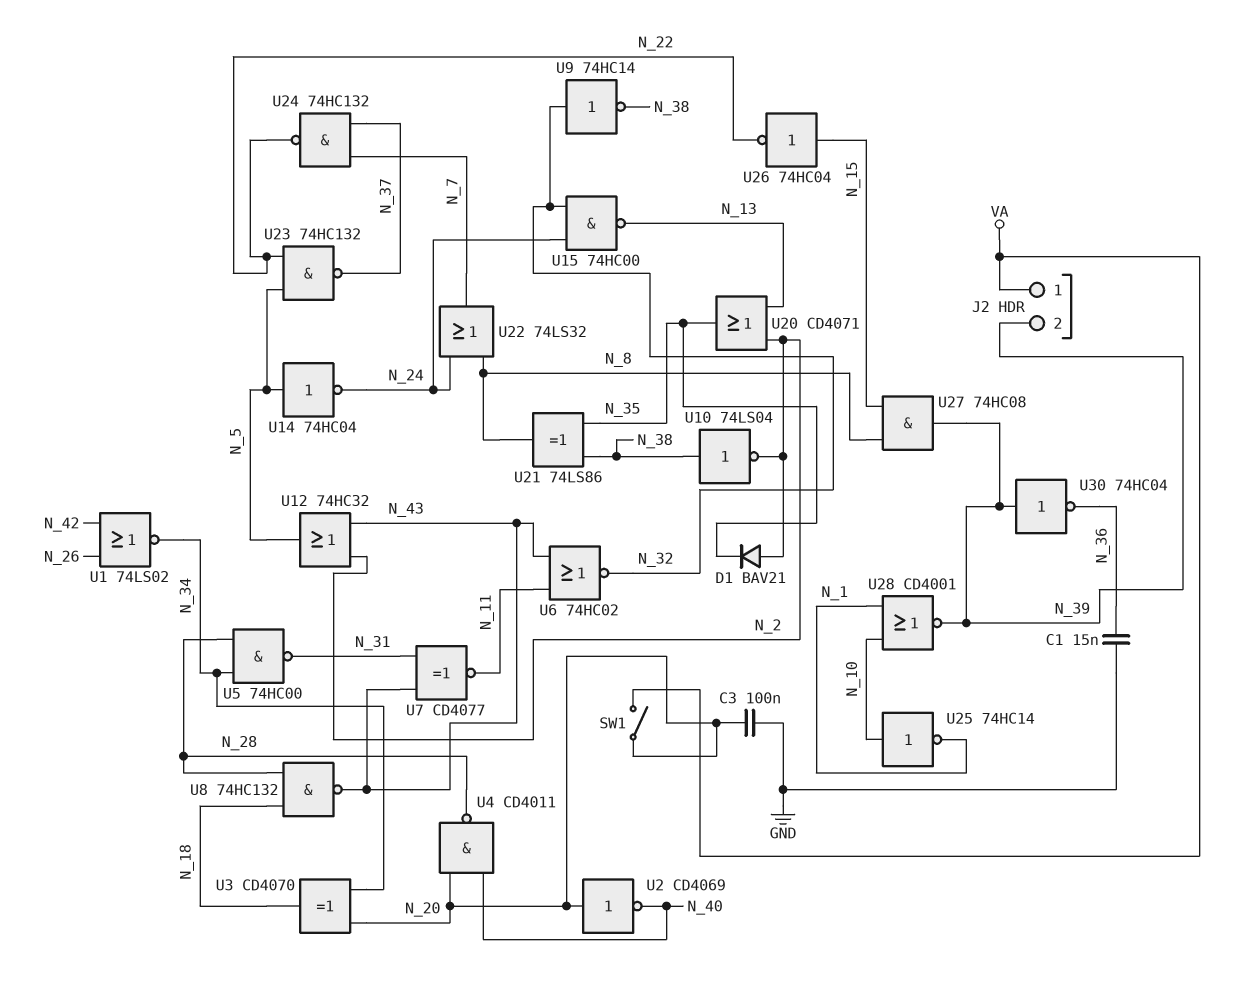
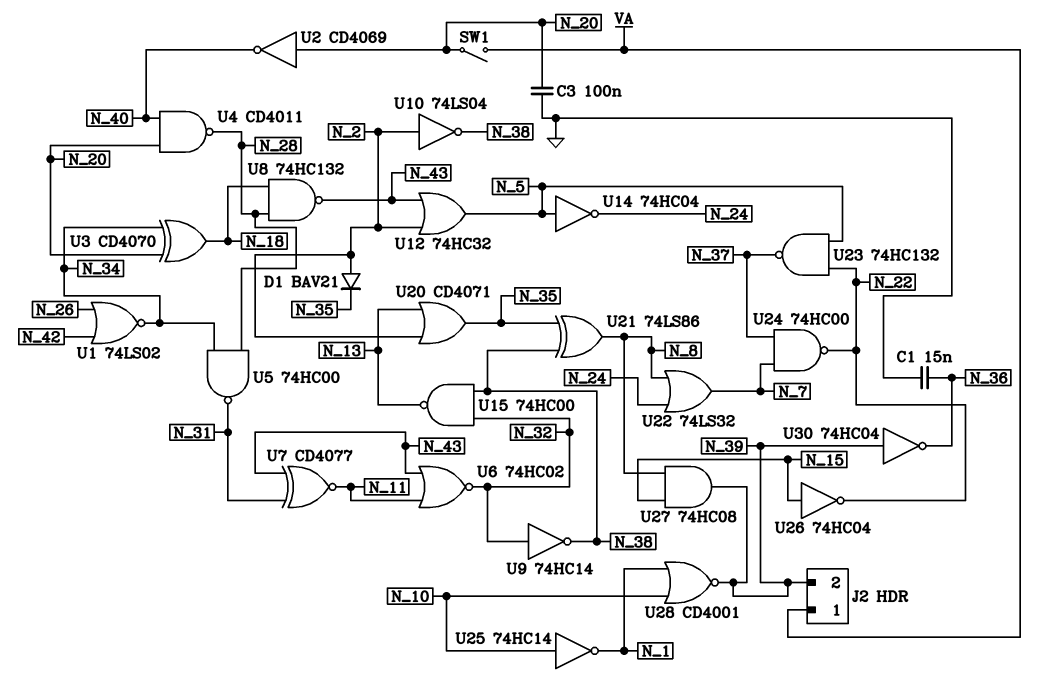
U10: NOT 74LS04 (in N_38, out N_2) -> NOT 74LS04 (in N_2, out N_38)
U15: NAND 74HC00 (in N_24, in N_32, out N_13) -> NAND 74HC00 (in N_32, in N_38, out N_13)
U24: NAND 74HC132 (in N_7, in N_37, out N_22) -> NAND 74HC00 (in N_7, in N_37, out N_22)

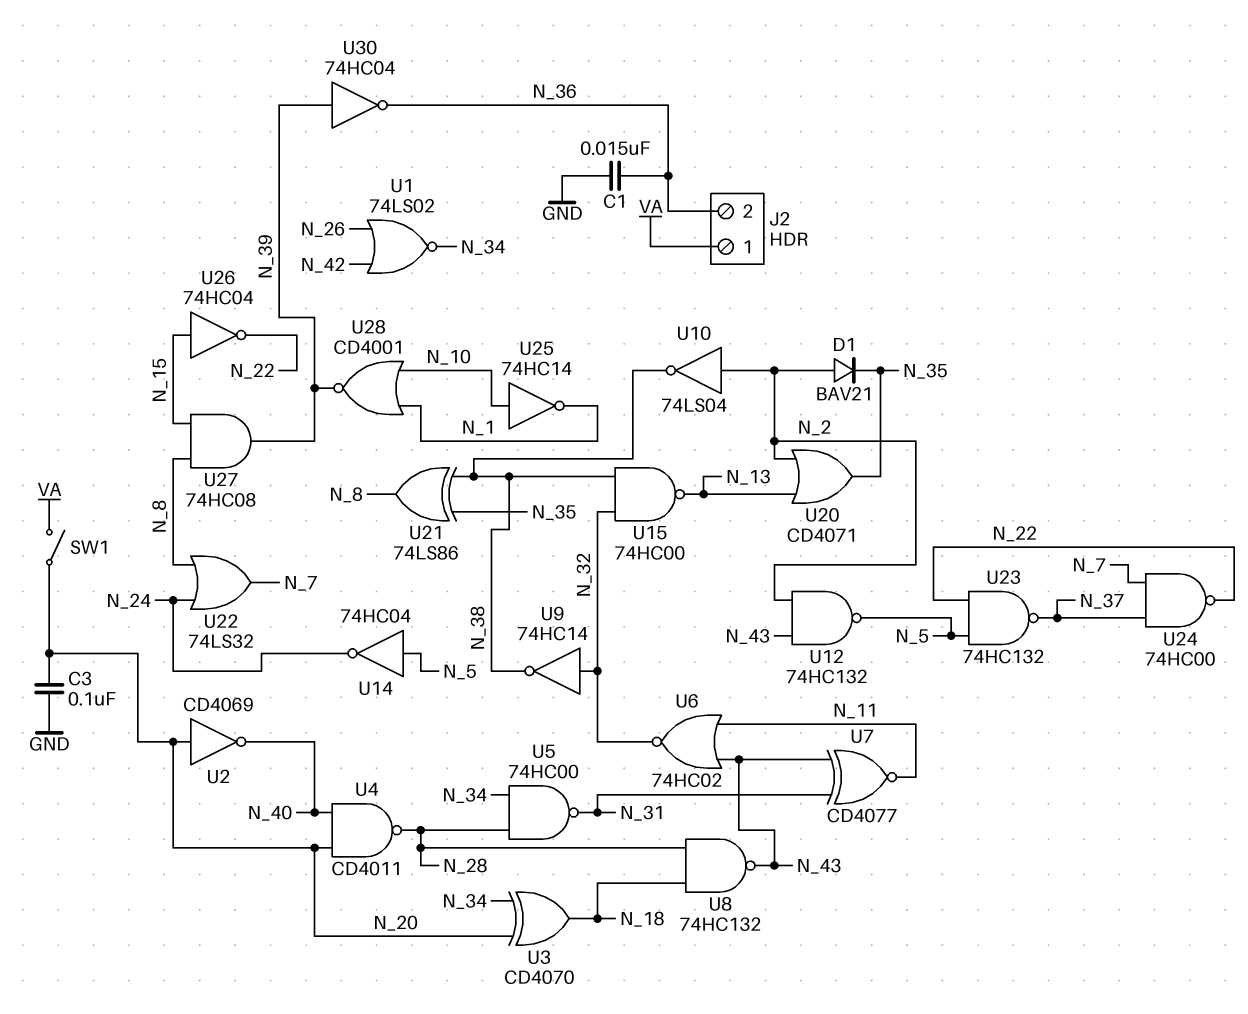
J2 pin 2: N_39 -> N_36
U12: OR 74HC32 (in N_2, in N_43, out N_5) -> NAND 74HC132 (in N_2, in N_43, out N_5)

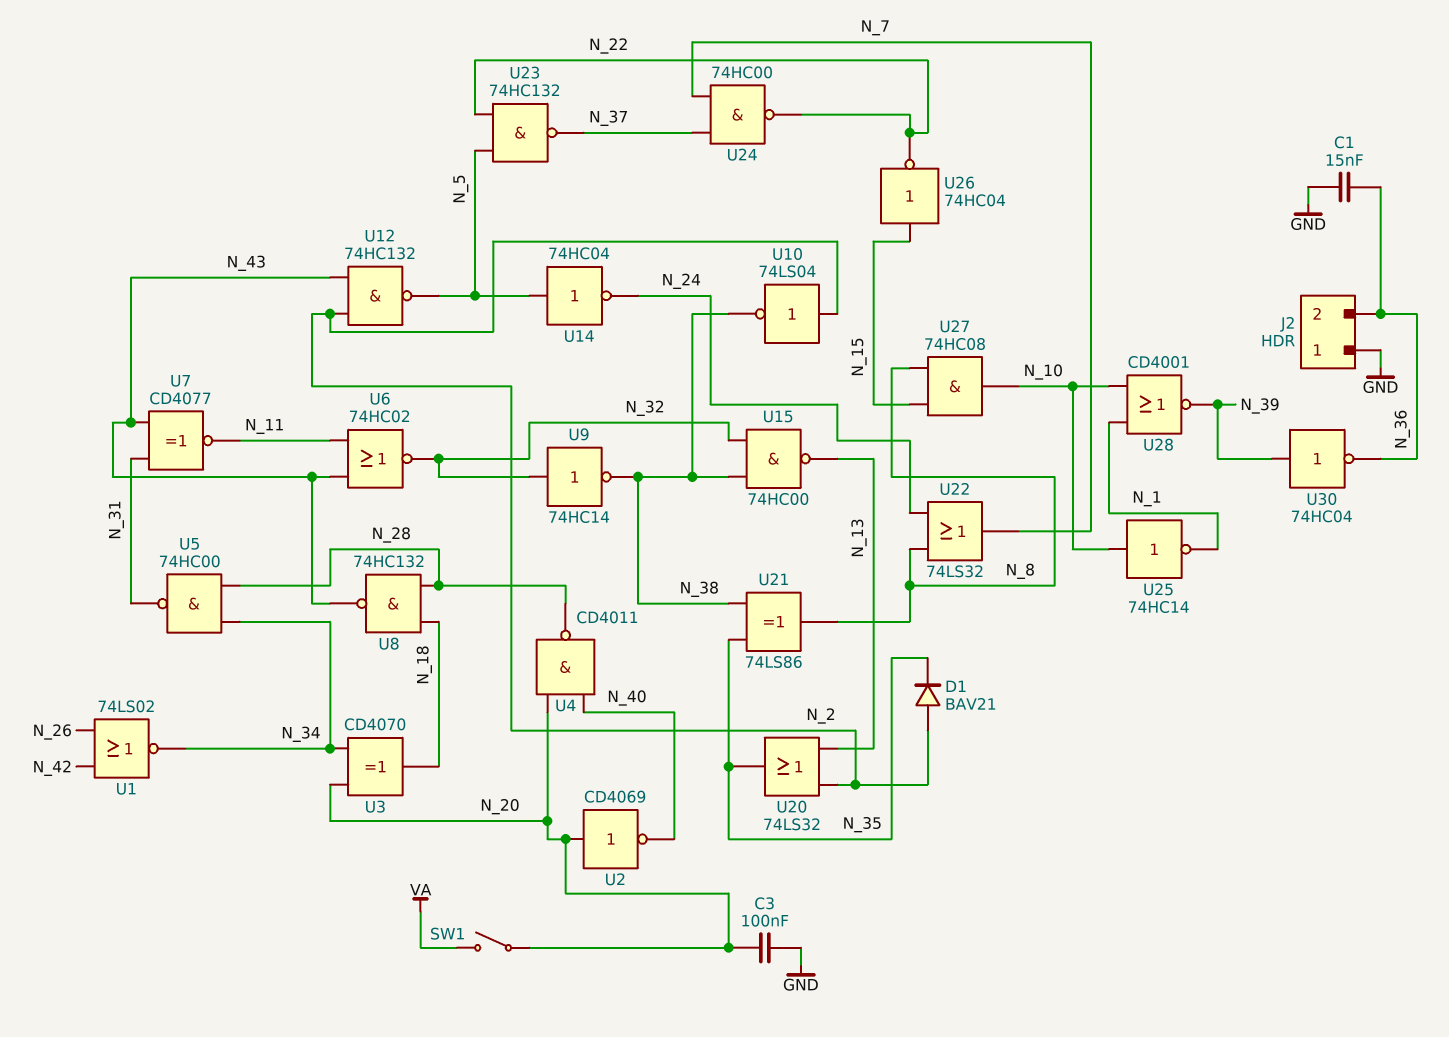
J2 pin 1: VA -> GND
U20: OR CD4071 (in N_2, in N_13, out N_35) -> OR 74LS32 (in N_2, in N_13, out N_35)
U27: AND 74HC08 (in N_8, in N_15, out N_39) -> AND 74HC08 (in N_8, in N_15, out N_10)

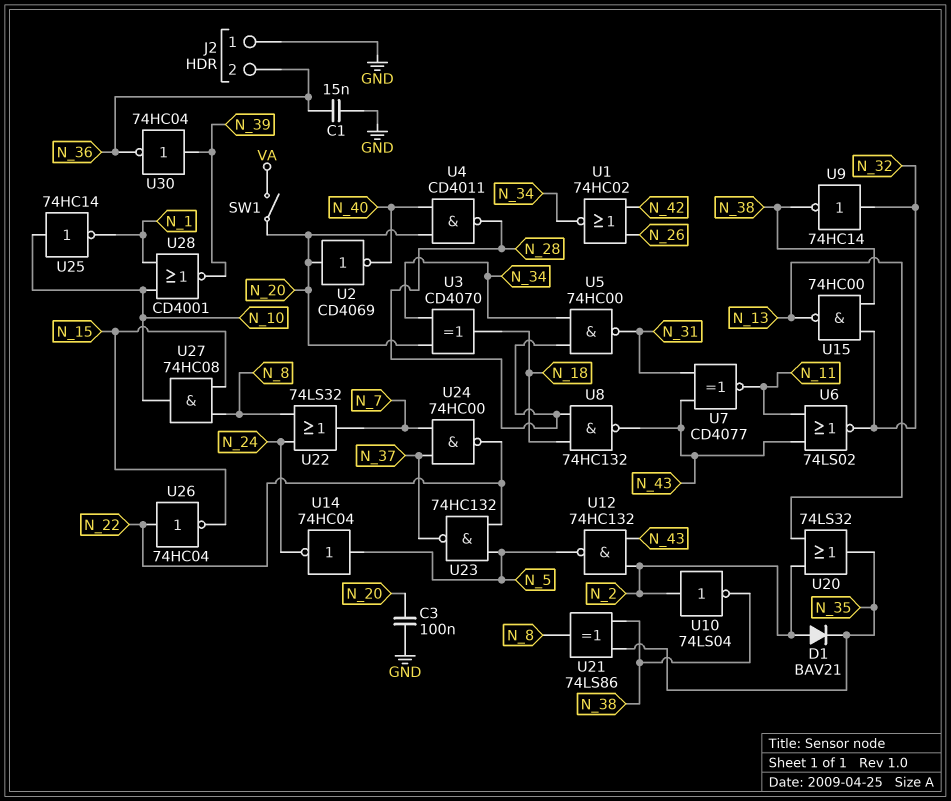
U1: NOR 74LS02 (in N_26, in N_42, out N_34) -> NOR 74HC02 (in N_26, in N_42, out N_34)
U6: NOR 74HC02 (in N_11, in N_43, out N_32) -> NOR 74LS02 (in N_11, in N_43, out N_32)
U26: NOT 74HC04 (in N_15, out N_22) -> NOT 74HC04 (in N_22, out N_15)

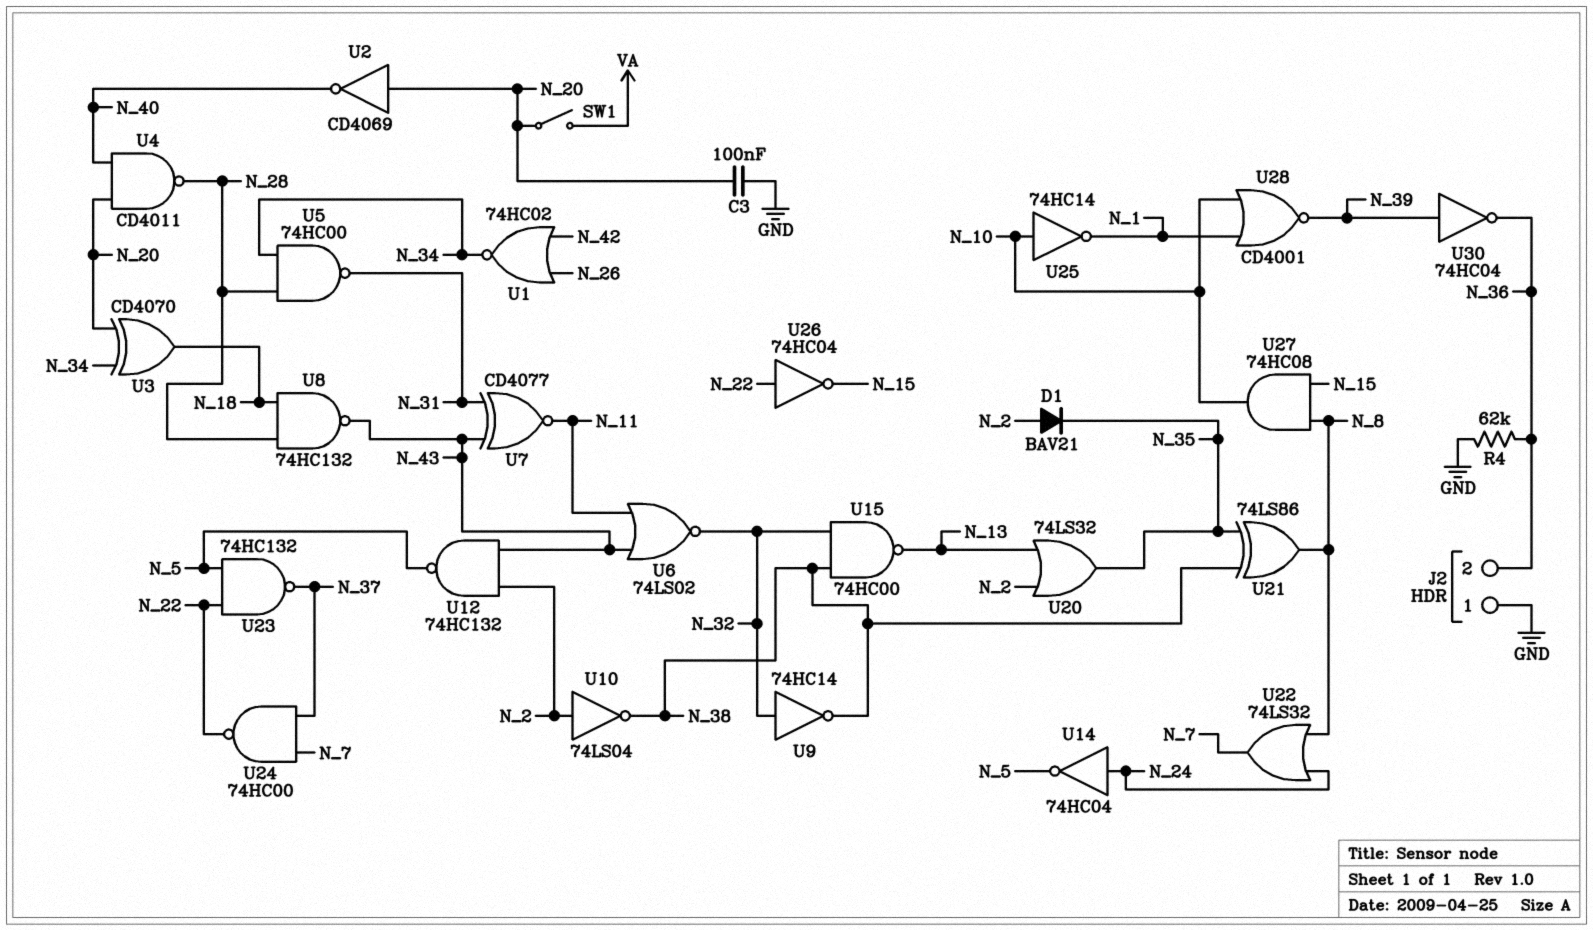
C1: 15nF (GND, N_36) -> none
R4: none -> 62k (GND, N_36)
U14: NOT 74HC04 (in N_5, out N_24) -> NOT 74HC04 (in N_24, out N_5)

